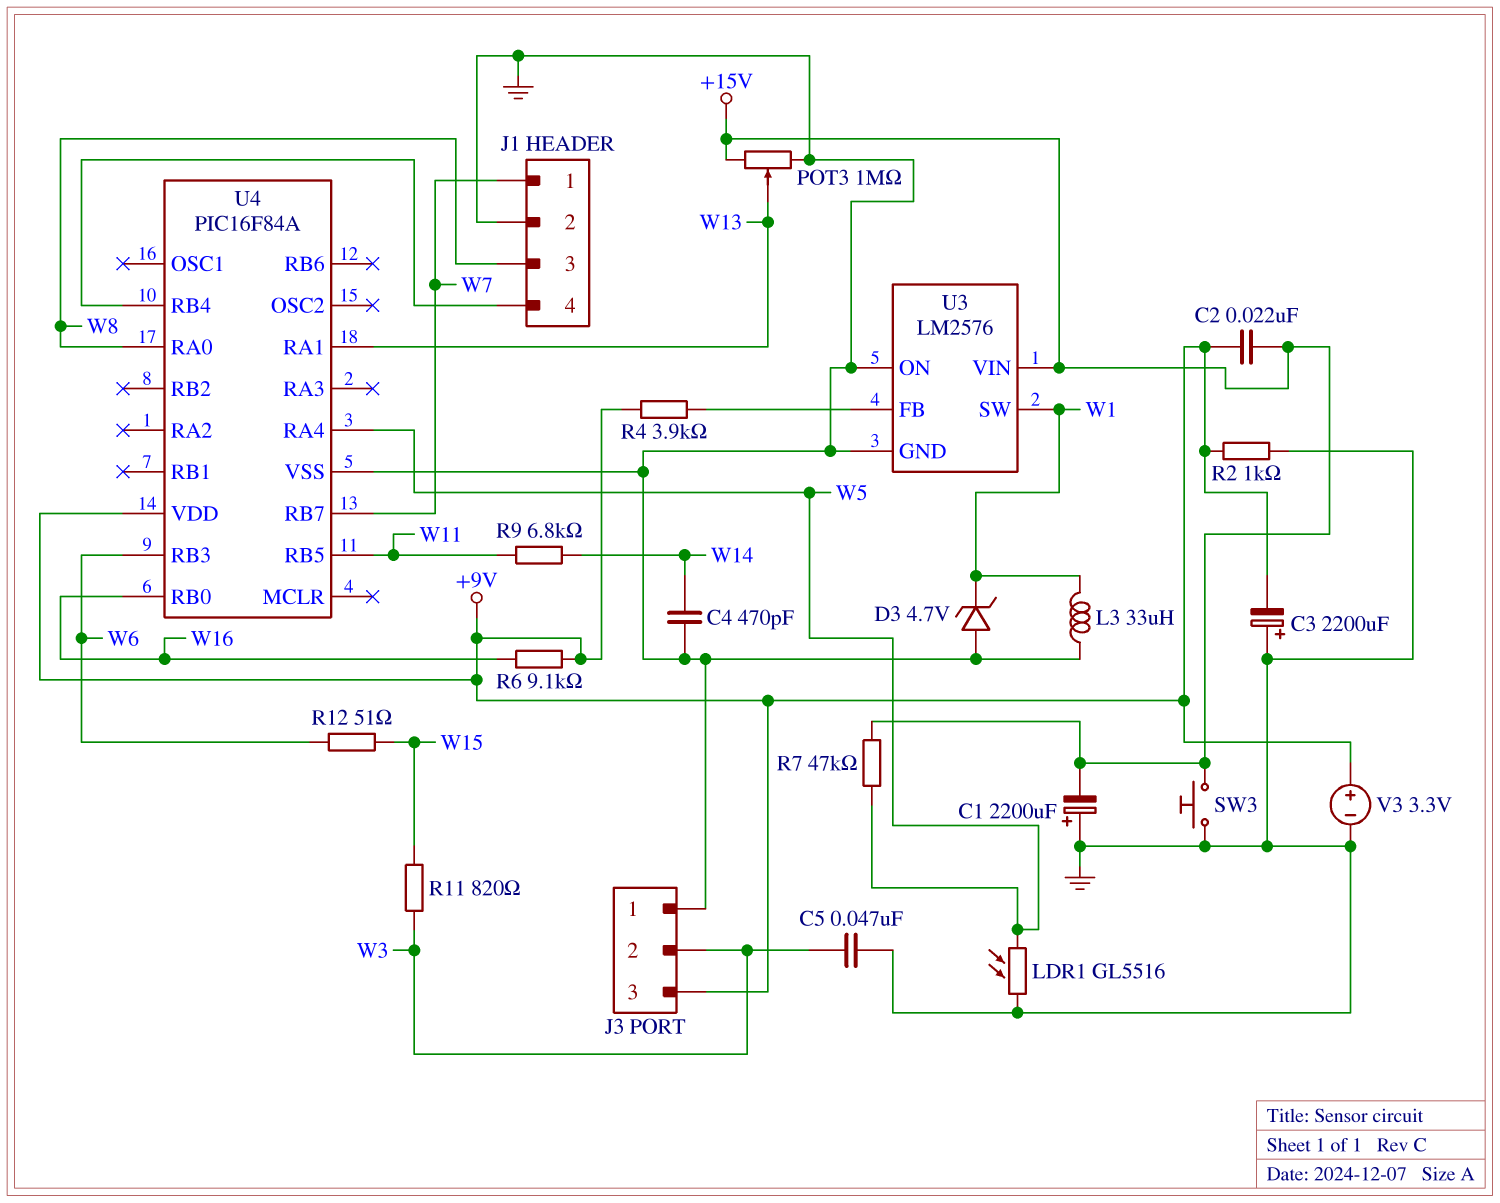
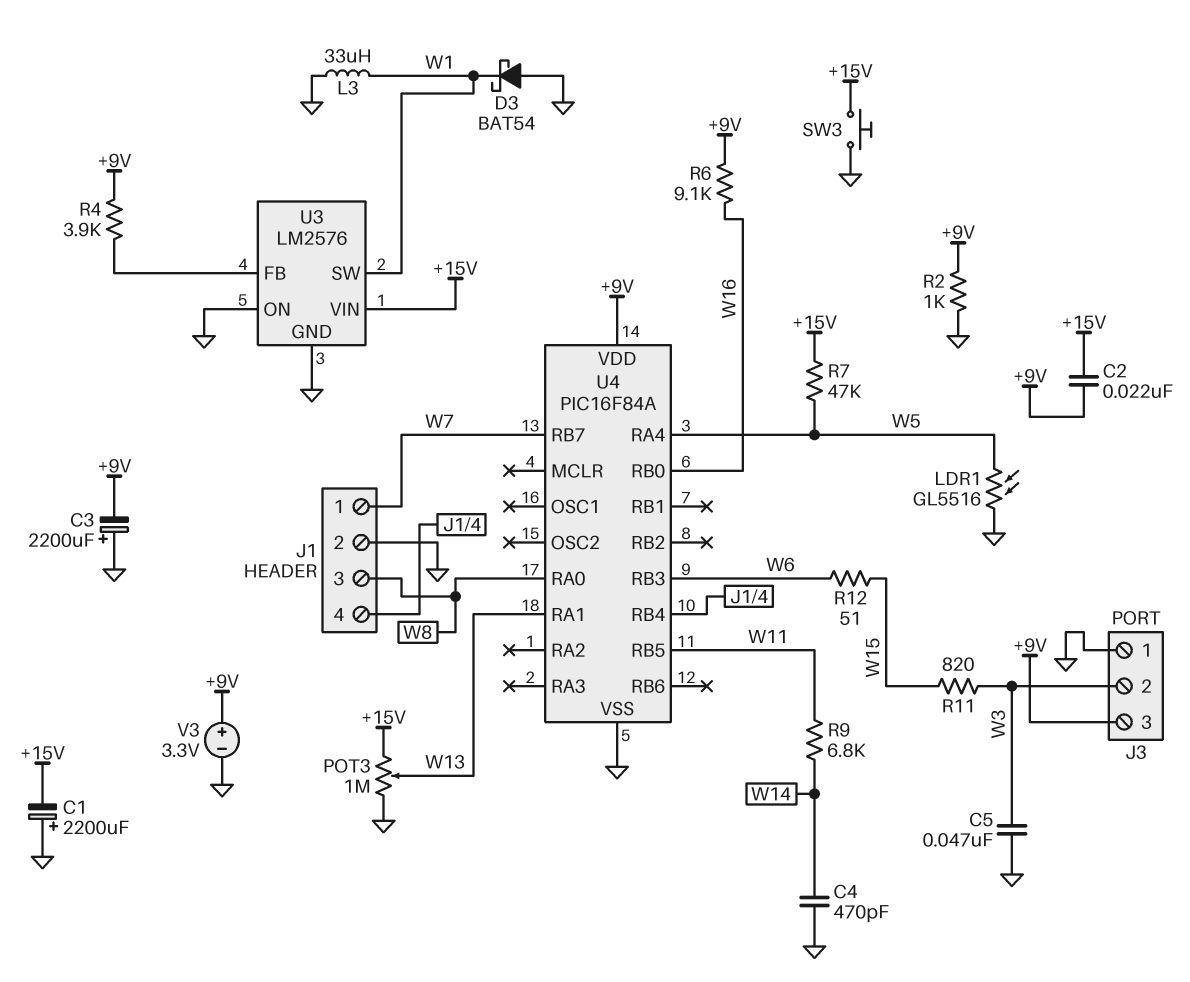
D3: zener 4.7V (A GND, K W1) -> schottky BAT54 (A GND, K W1)

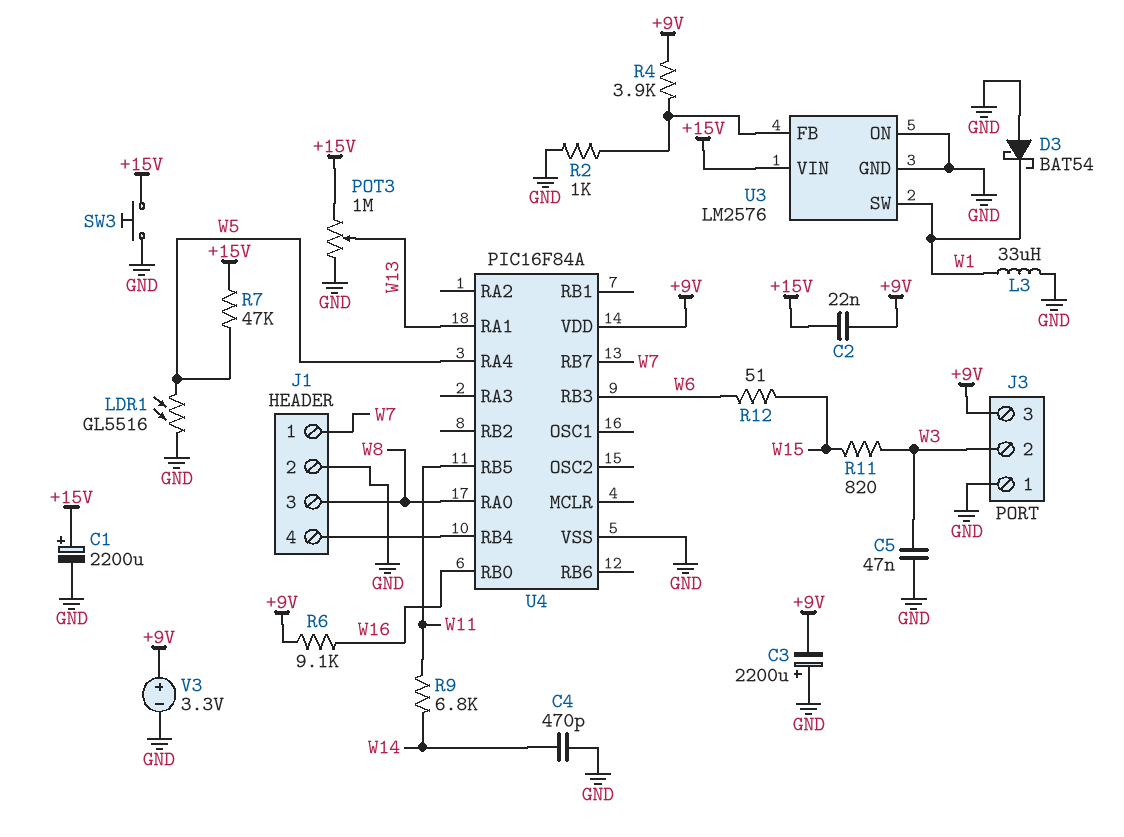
C1: 2200uF (plus GND, minus +15V) -> 2200uF (plus +15V, minus GND)
R2: 1k (+9V, GND) -> 1k (GND, U3/FB)

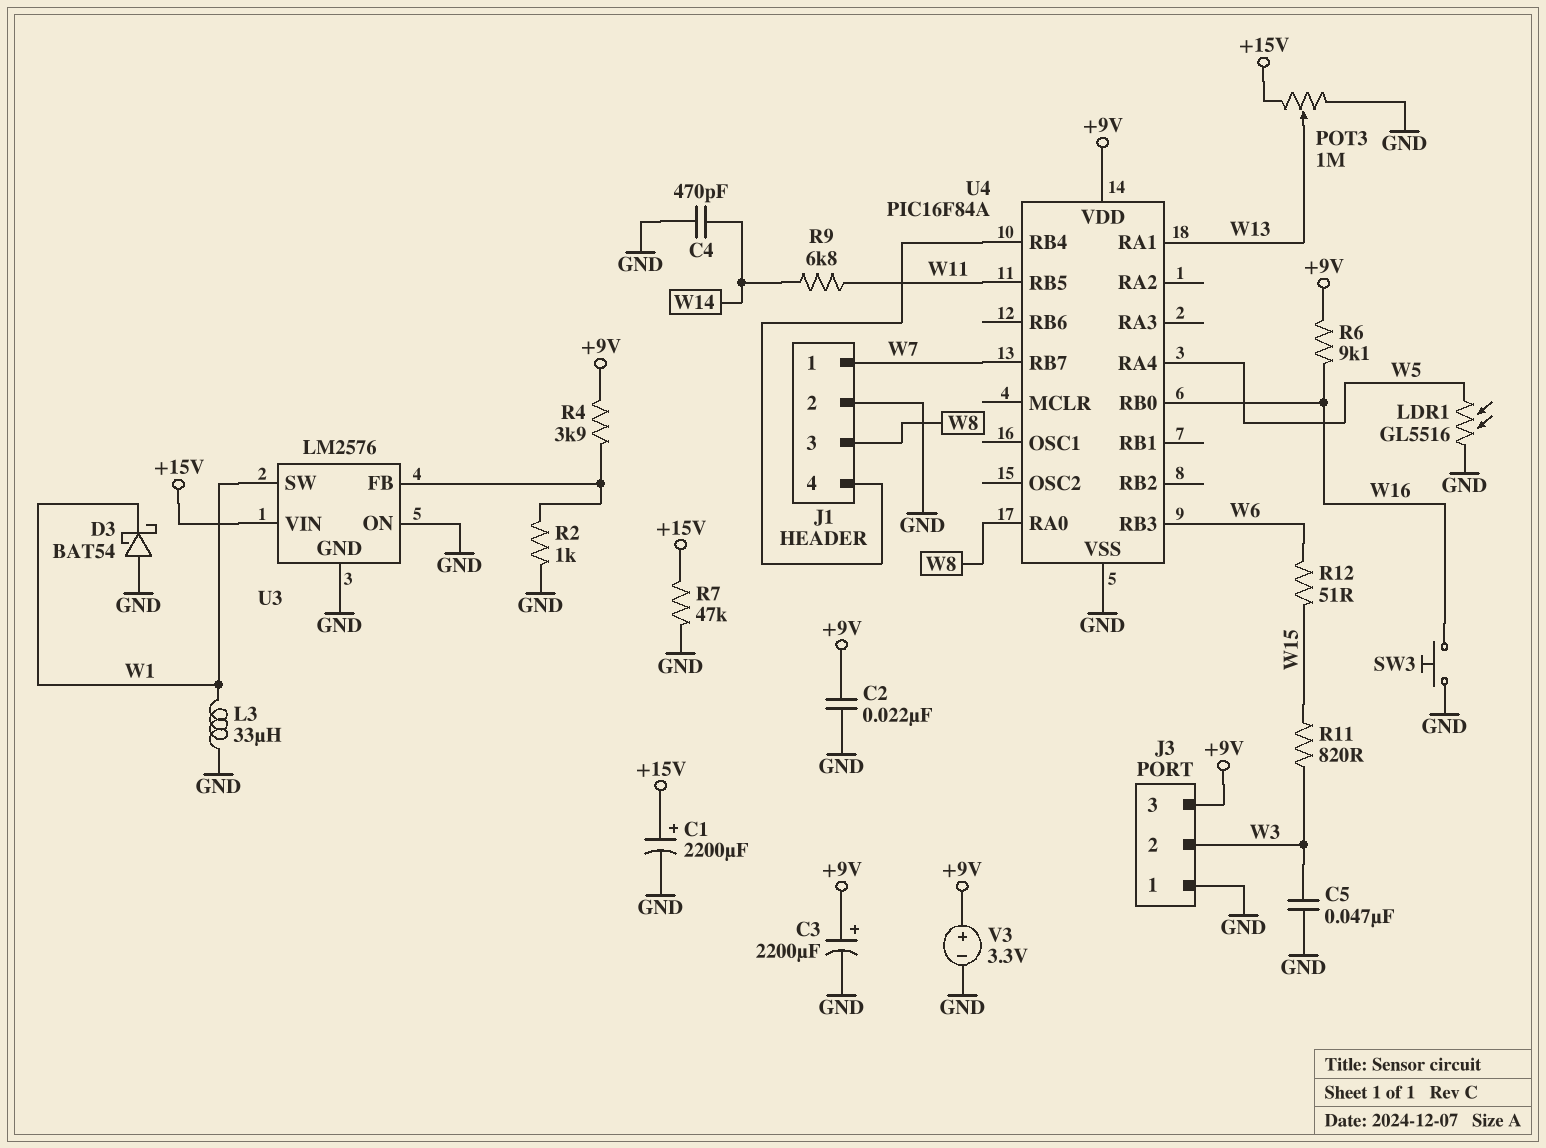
C2: 22nF (+9V, +15V) -> 22nF (+9V, GND)
C3: 2200uF (plus GND, minus +9V) -> 2200uF (plus +9V, minus GND)
R7: 47k (+15V, W5) -> 47k (+15V, GND)
SW3: button (+15V, GND) -> button (GND, W16)

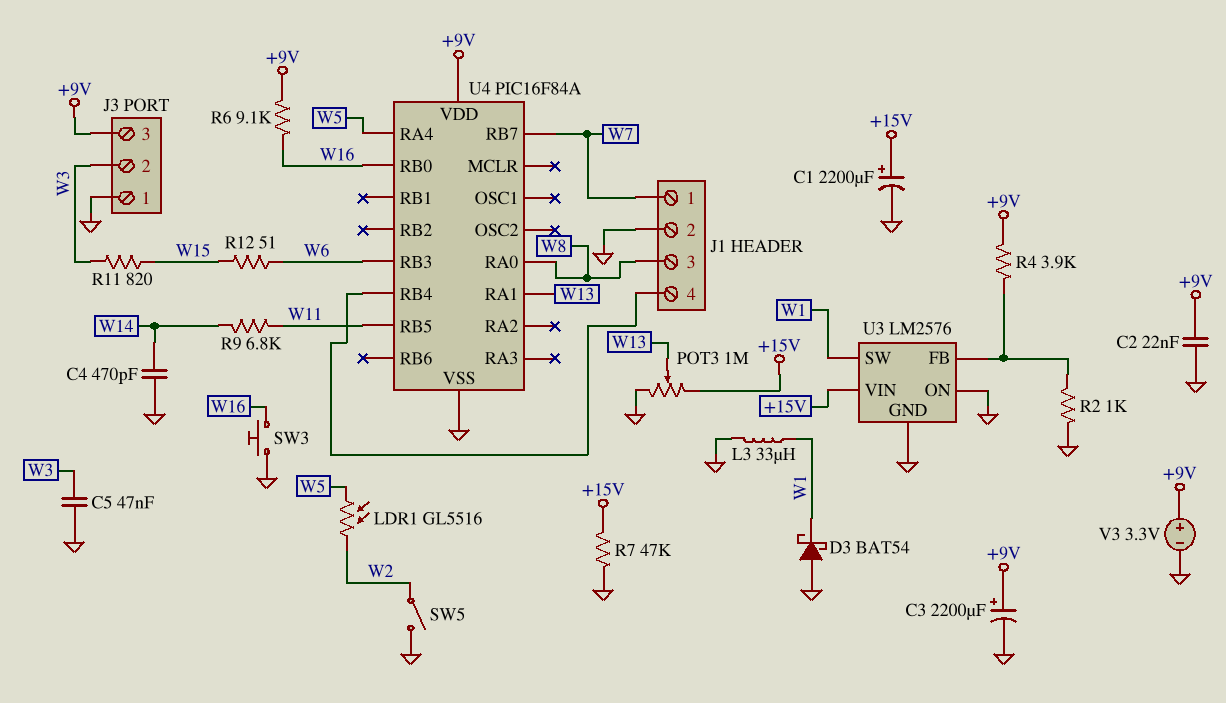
LDR1: GL5516 (GND, W5) -> GL5516 (W2, W5)
SW5: none -> switch (GND, W2)

